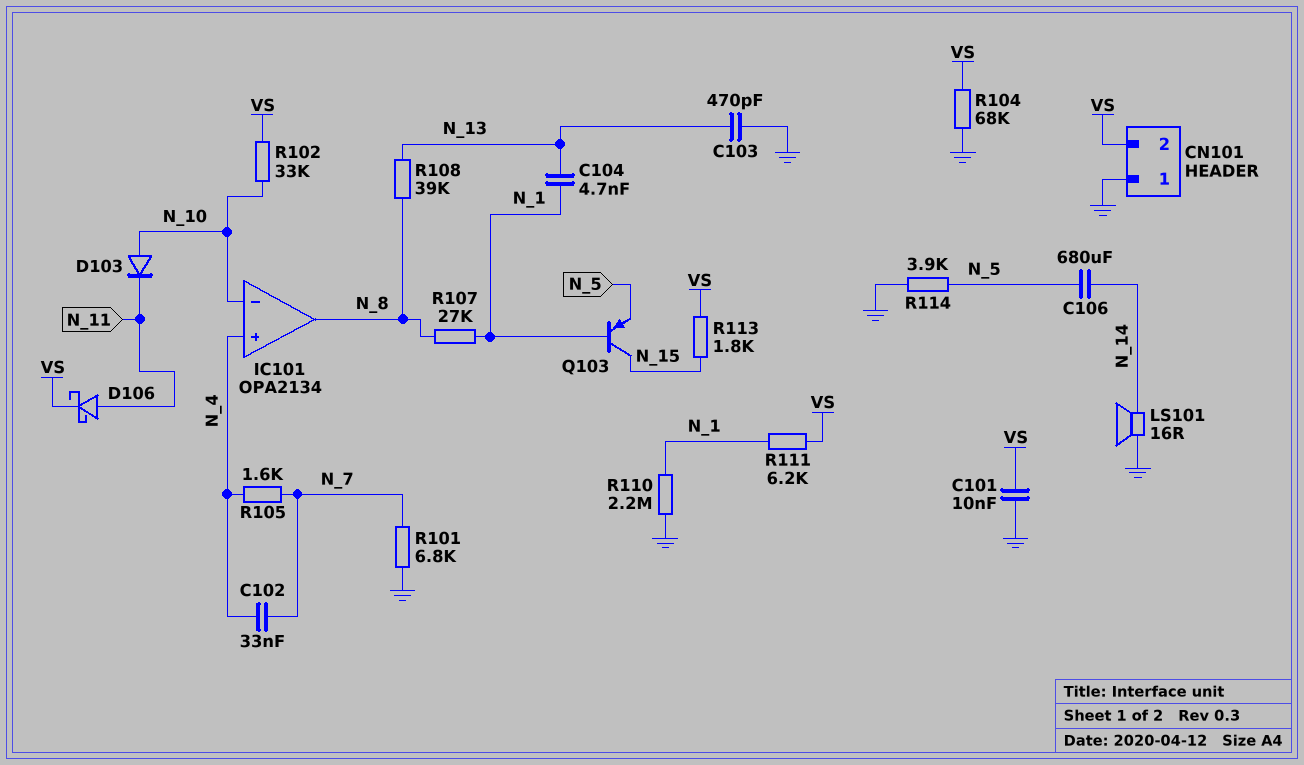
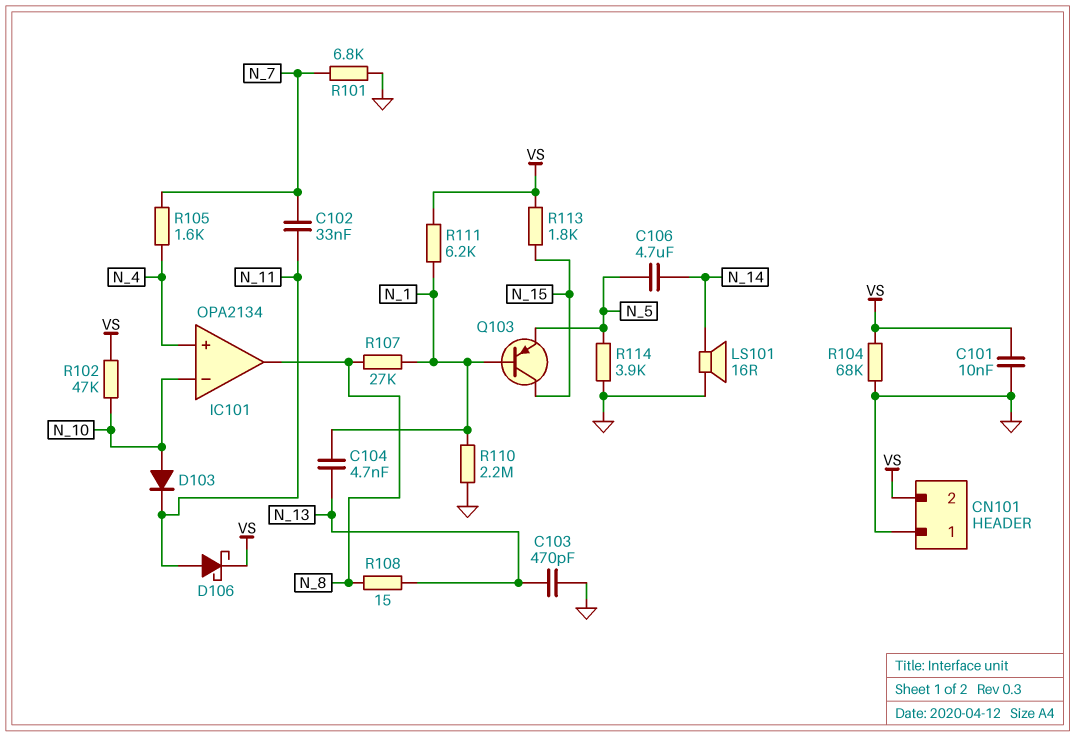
C102: 33nF (N_4, N_7) -> 33nF (N_7, N_11)
C106: 680uF (N_5, N_14) -> 4.7uF (N_5, N_14)
R102: 33k (N_10, VS) -> 47k (N_10, VS)
R108: 39k (N_8, N_13) -> 15 (N_8, N_13)

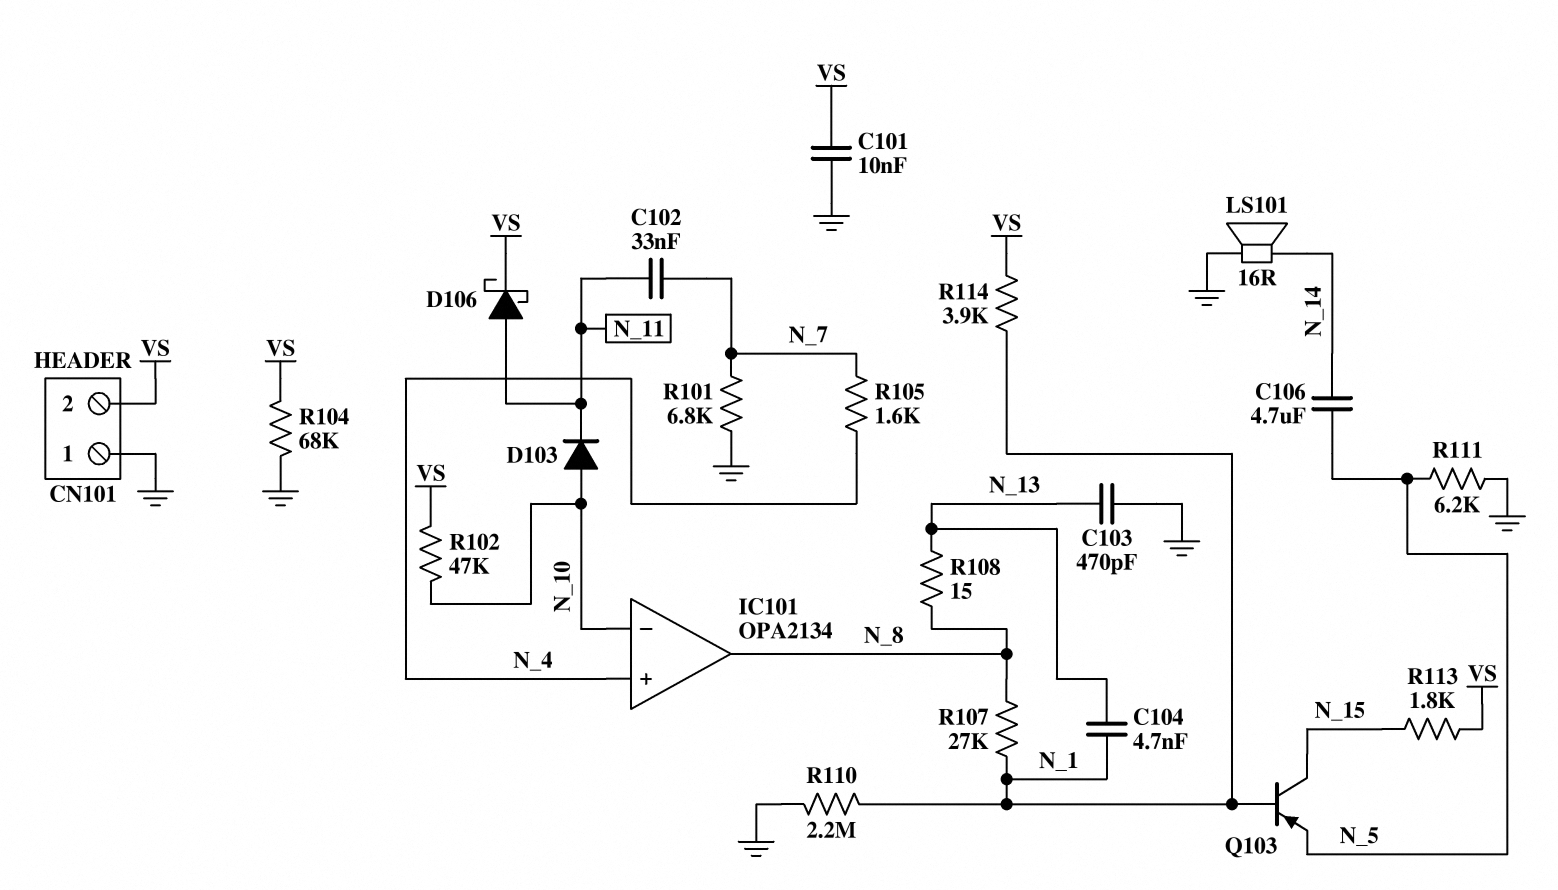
R111: 6.2k (N_1, VS) -> 6.2k (GND, N_5)
R114: 3.9k (GND, N_5) -> 3.9k (N_1, VS)

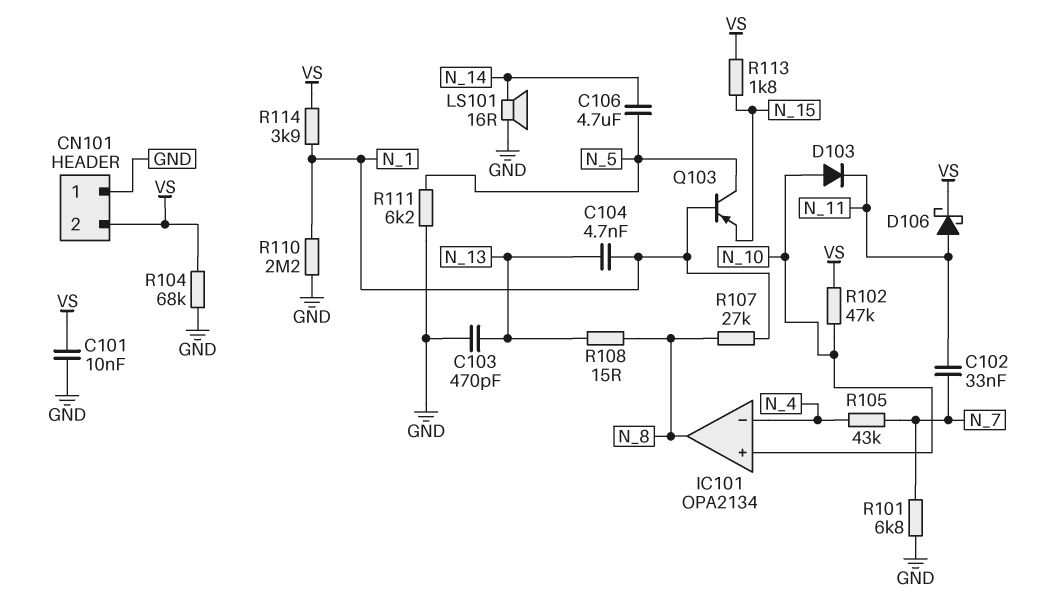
IC101 pin in+: N_4 -> N_10
IC101 pin in-: N_10 -> N_4
Q103: PNP (B N_1, C N_15, E N_5) -> PNP (B N_1, C N_5, E N_15)
R105: 1.6k (N_4, N_7) -> 43k (N_4, N_7)

